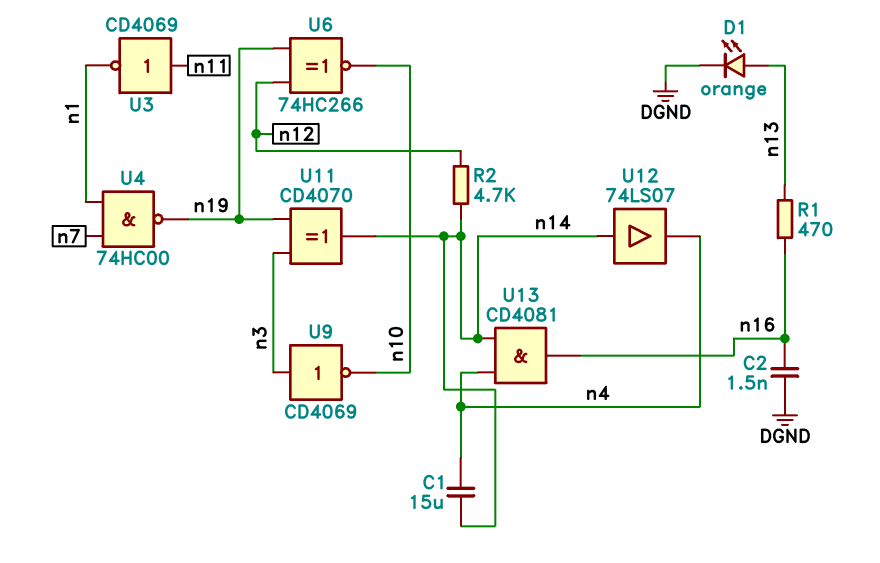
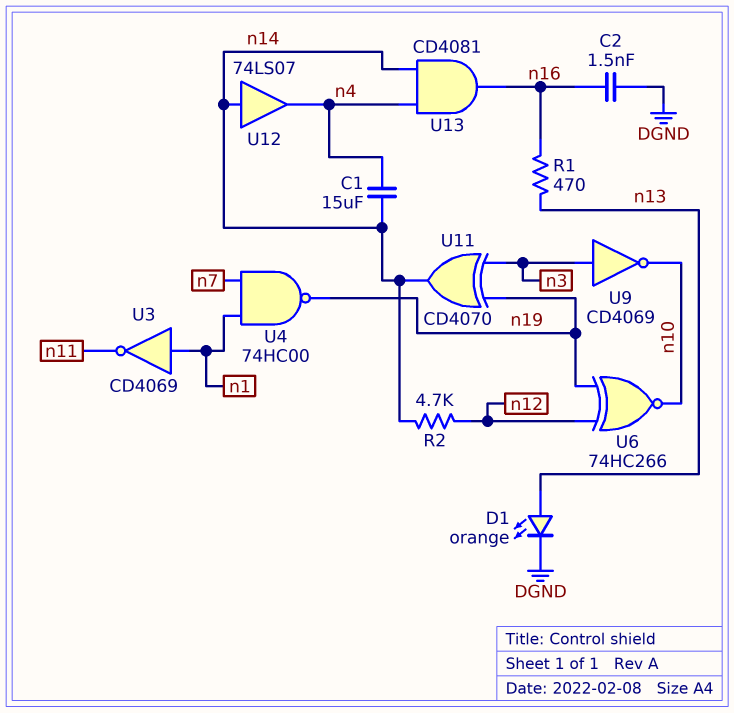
U3: NOT CD4069 (in n11, out n1) -> NOT CD4069 (in n1, out n11)

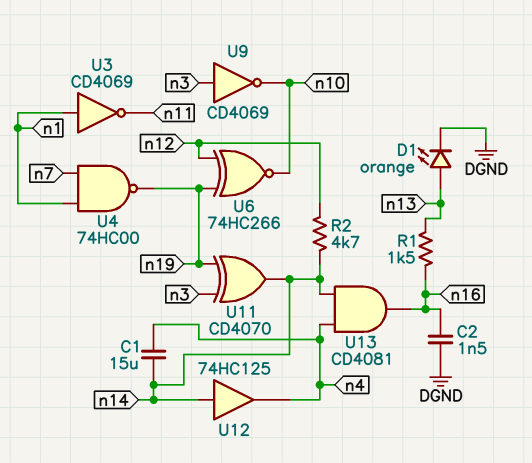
R1: 470 (n13, n16) -> 1.5k (n13, n16)
U12: buffer 74LS07 (in n14, out n4) -> buffer 74HC125 (in n14, out n4)

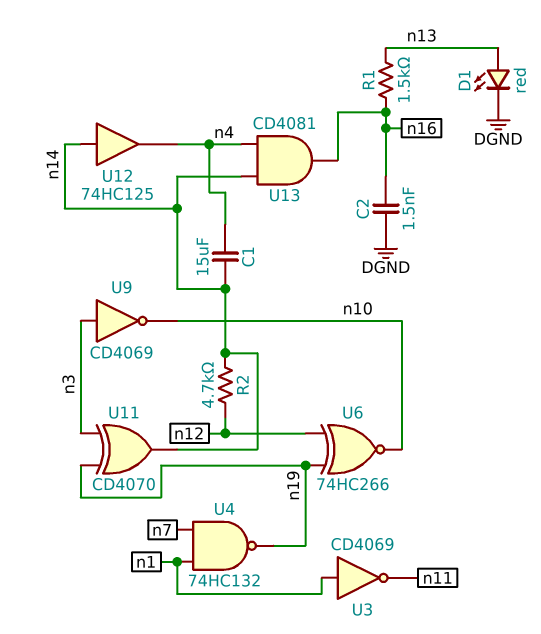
D1: LED orange (A n13, K DGND) -> LED red (A n13, K DGND)
U4: NAND 74HC00 (in n1, in n7, out n19) -> NAND 74HC132 (in n1, in n7, out n19)

